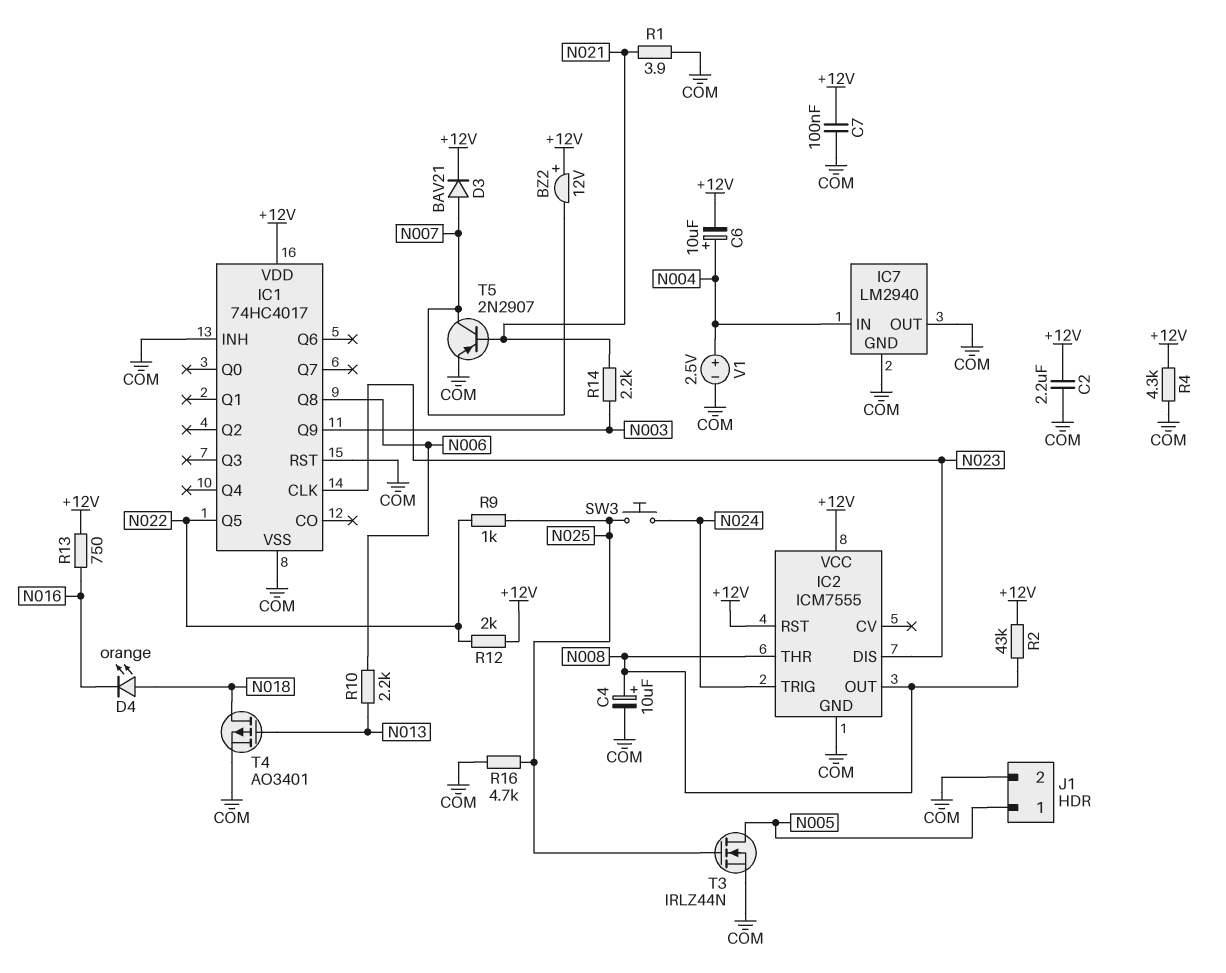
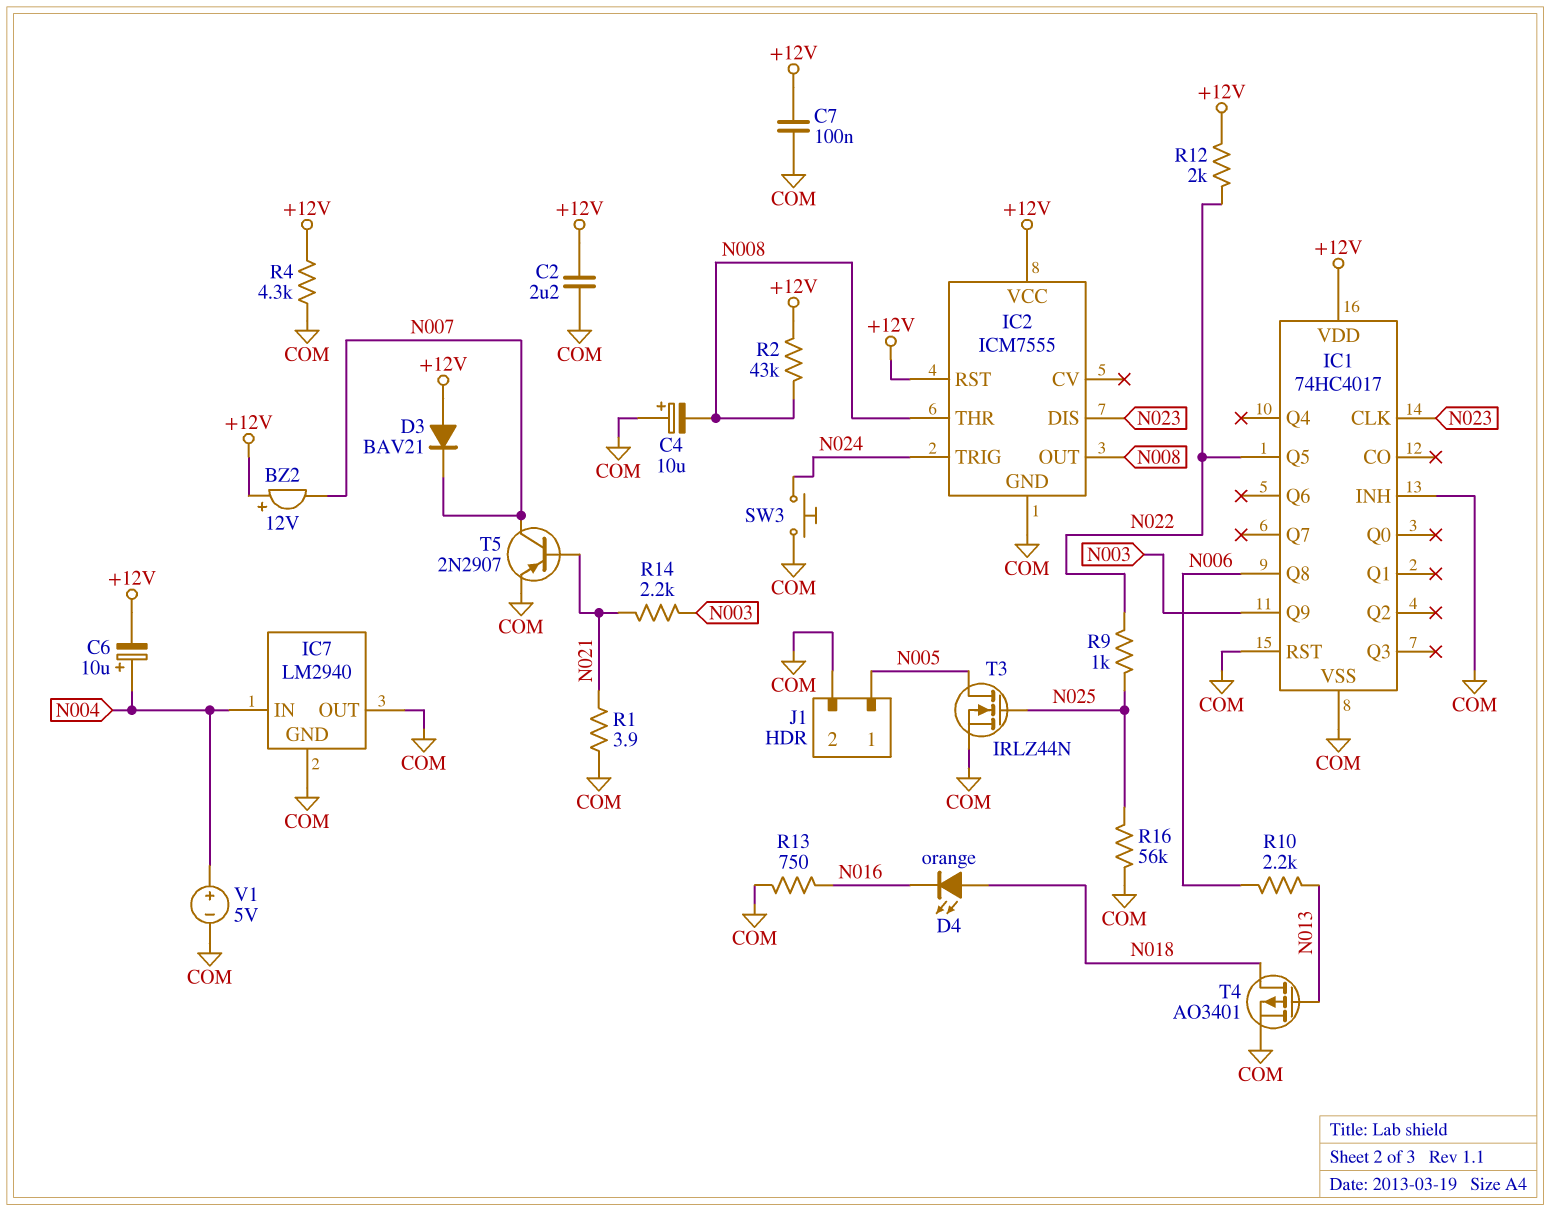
C4: 10uF (plus N008, minus COM) -> 10uF (plus COM, minus N008)
D3: diode BAV21 (A N007, K +12V) -> diode BAV21 (A +12V, K N007)
R13: 750 (+12V, N016) -> 750 (COM, N016)
R16: 4.7k (COM, N025) -> 56k (COM, N025)
SW3: button (N024, N025) -> button (COM, N024)
V1: 2.5V (plus N004, minus COM) -> 5V (plus N004, minus COM)

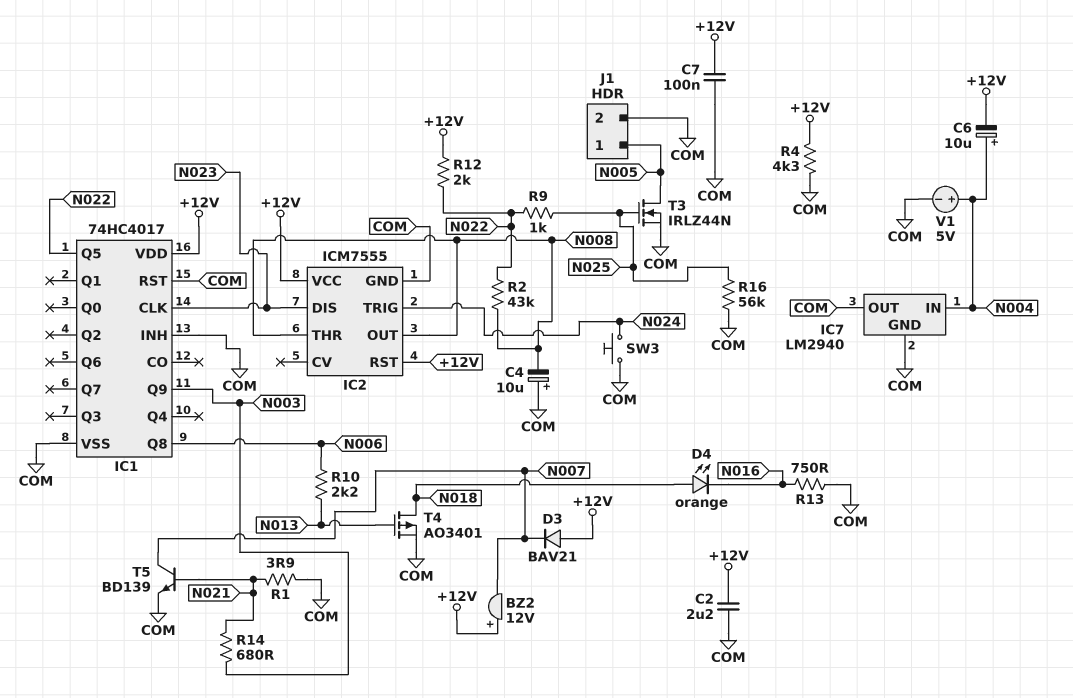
R2: 43k (+12V, N008) -> 43k (N008, N022)
R14: 2.2k (N003, N021) -> 680 (N003, N021)
T5: PNP 2N2907 (B N021, C N007, E COM) -> NPN BD139 (B N021, C N007, E COM)

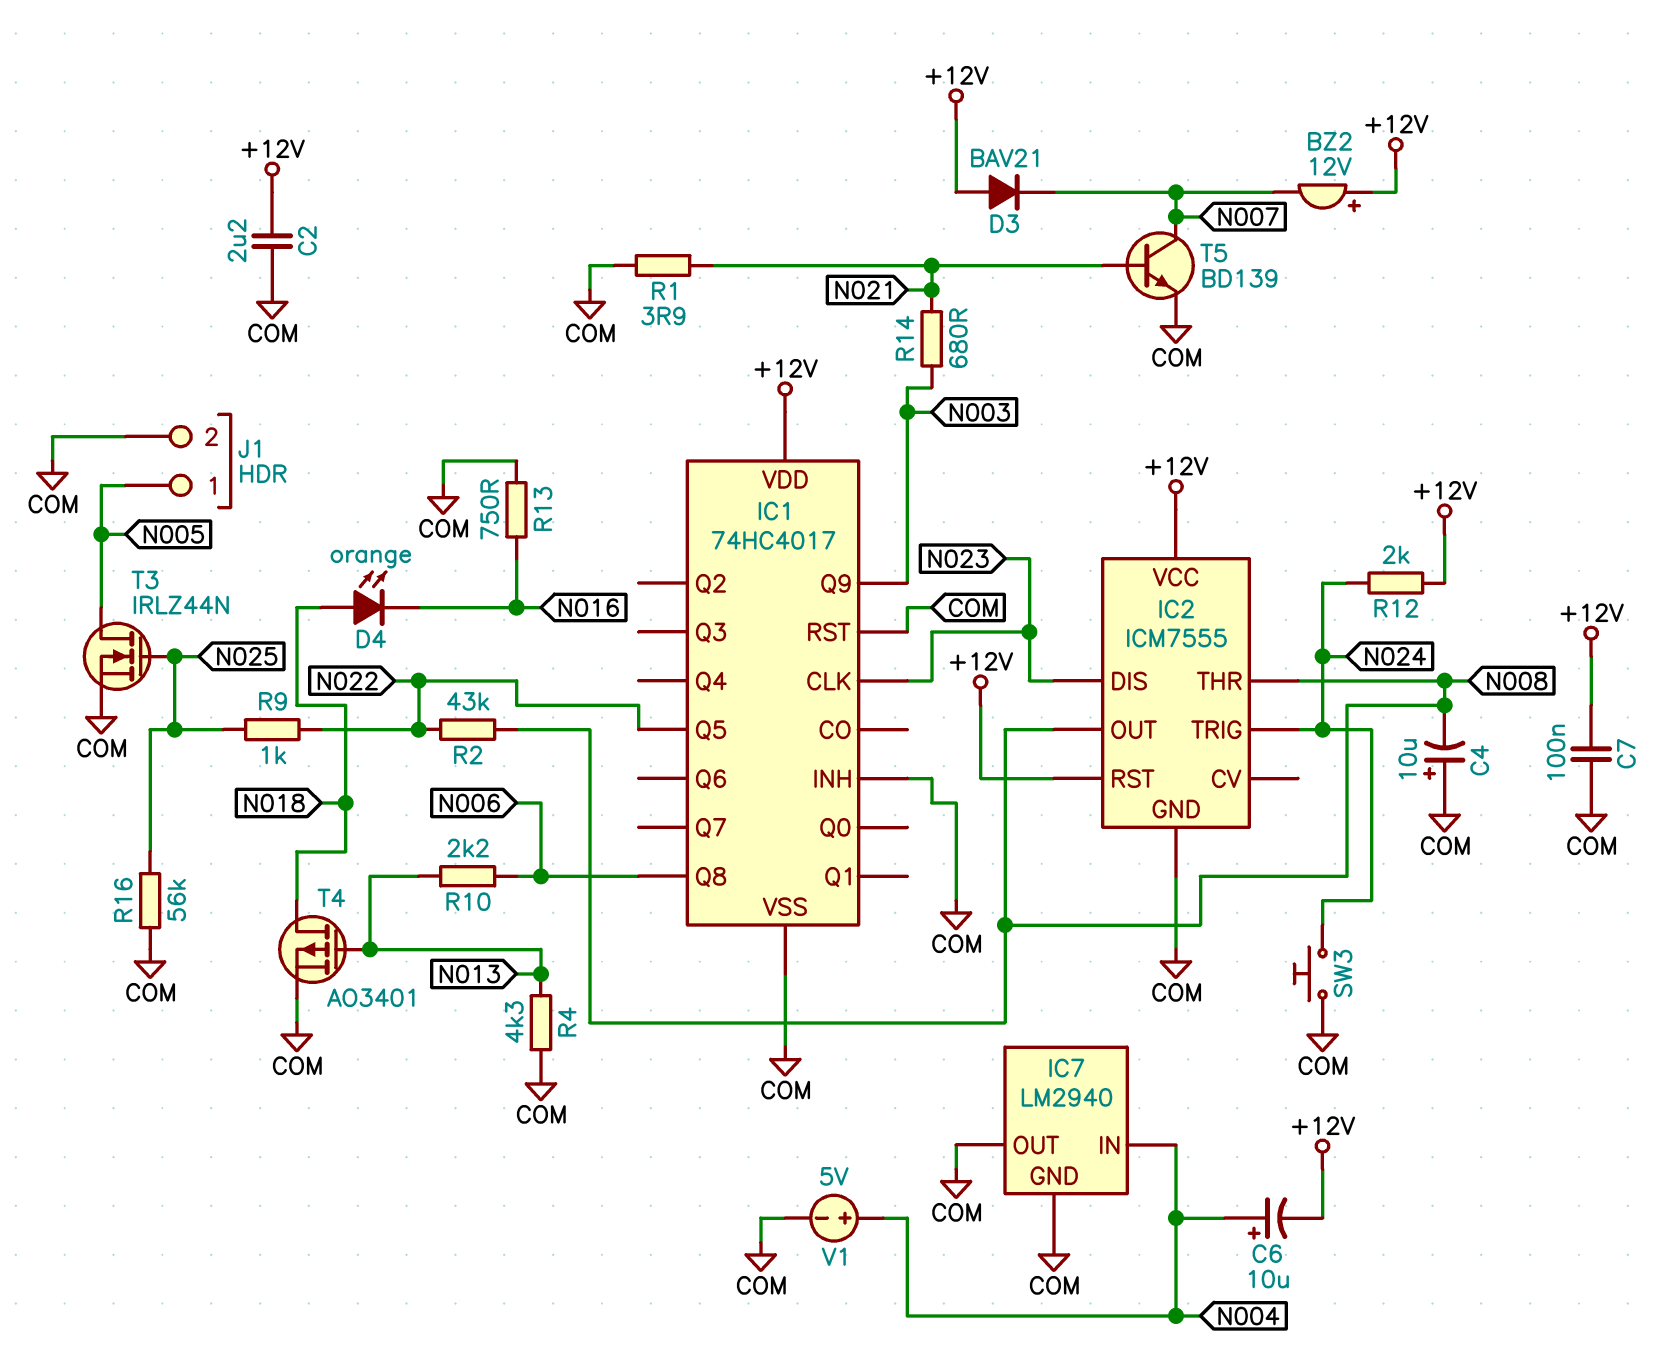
R4: 4.3k (+12V, COM) -> 4.3k (COM, N013)
R12: 2k (+12V, N022) -> 2k (+12V, N024)

